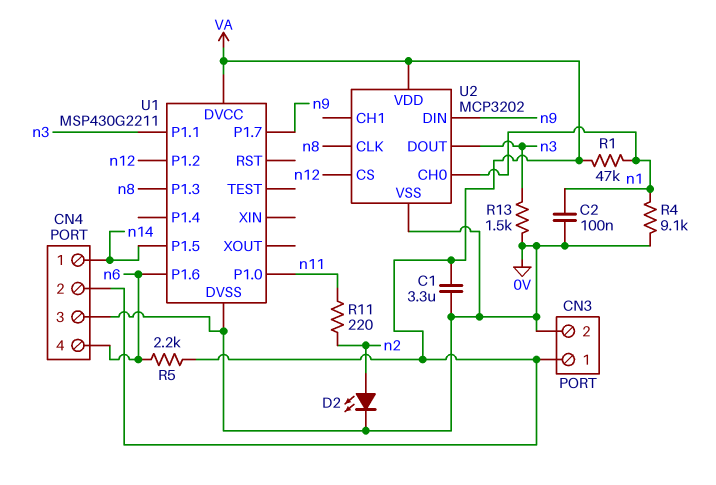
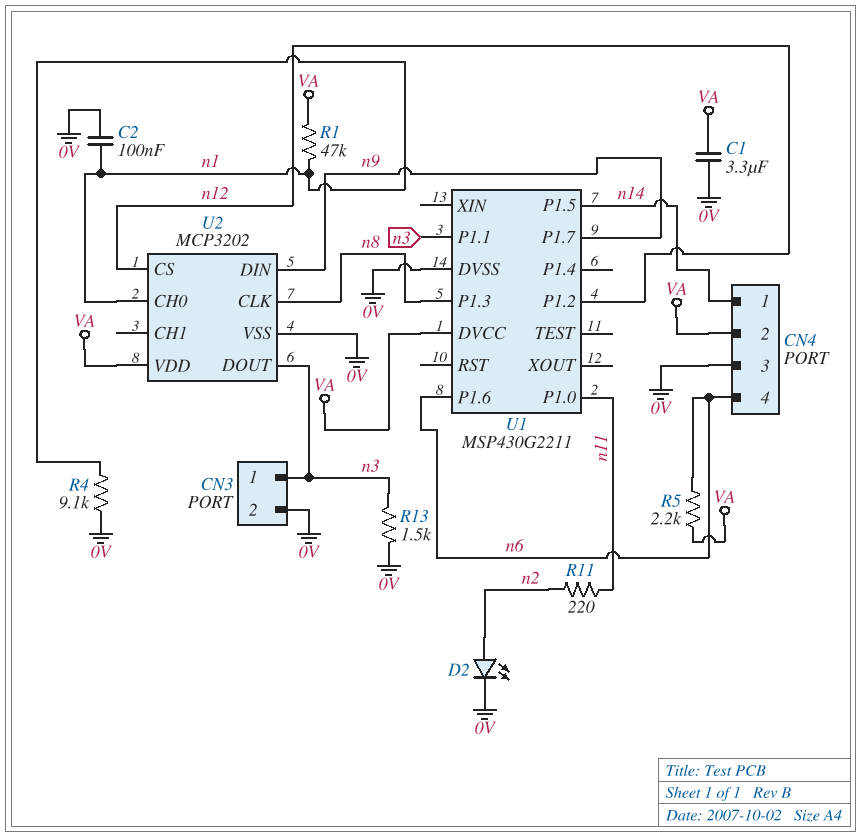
CN3 pin 1: VA -> n3

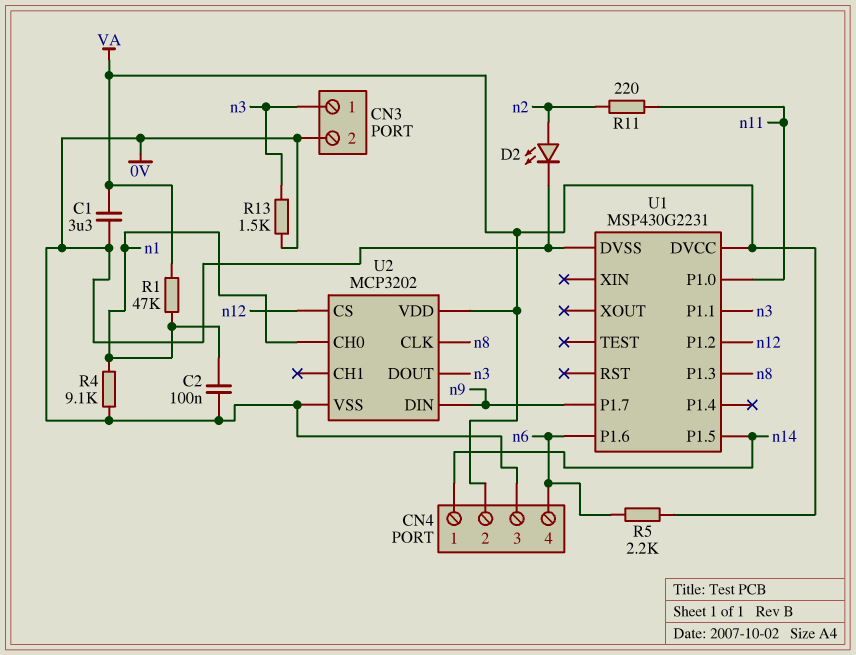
U1: MSP430G2211 -> MSP430G2231

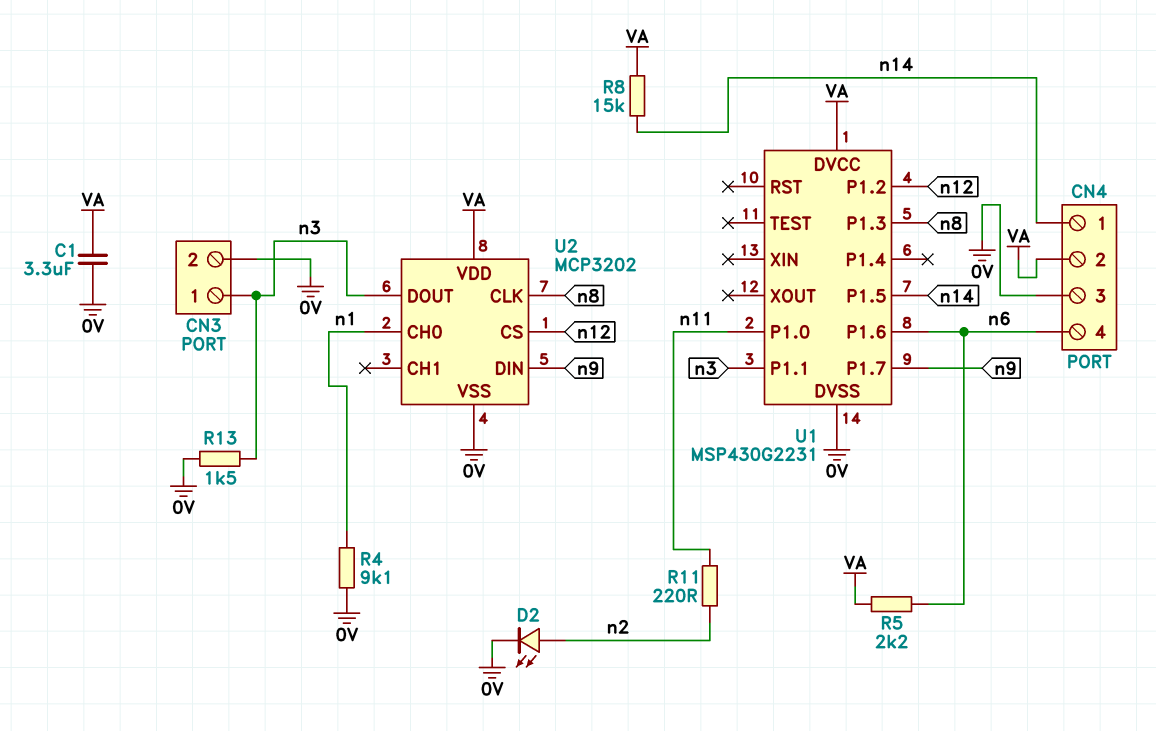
C2: 100nF (0V, n1) -> none
R1: 47k (VA, n1) -> none
R8: none -> 15k (VA, n14)

